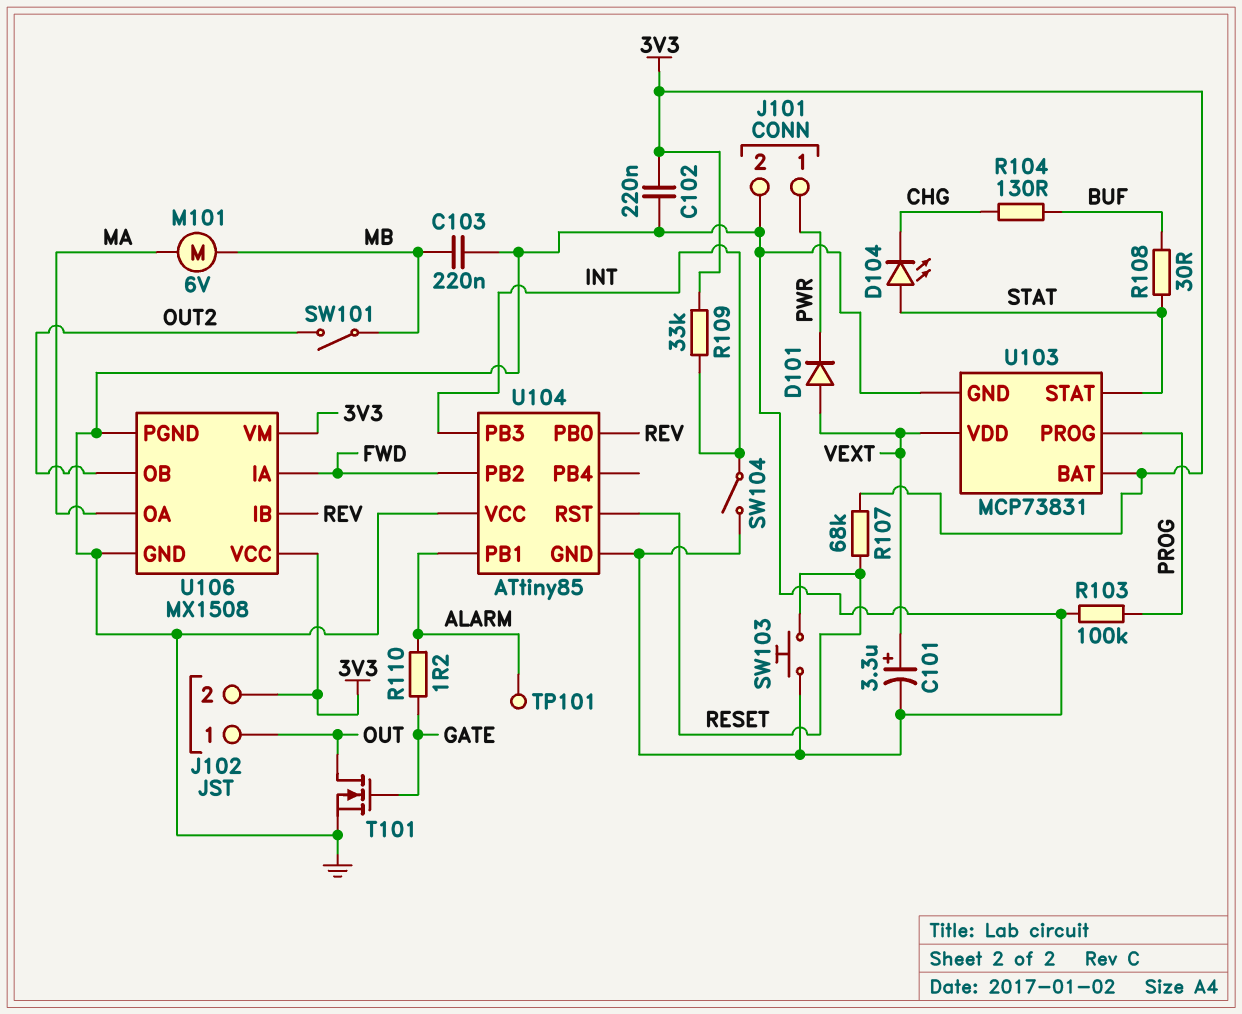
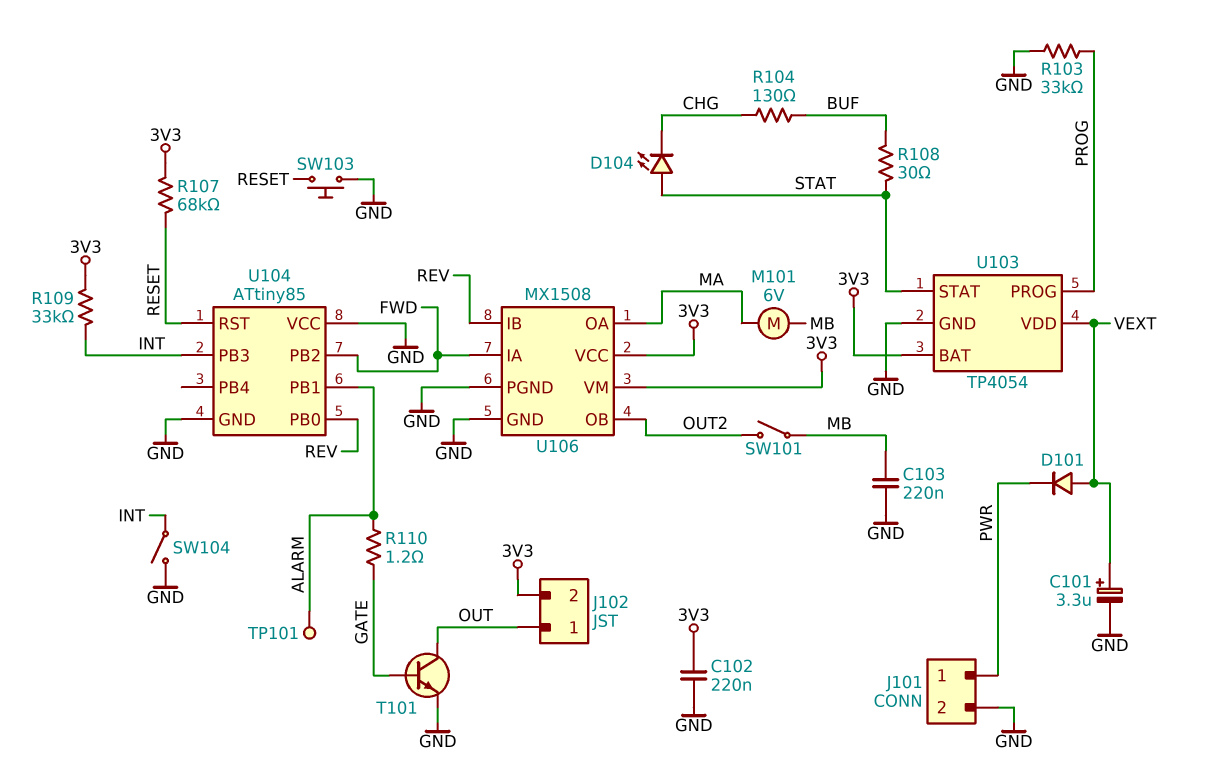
R103: 100k (GND, PROG) -> 33k (GND, PROG)
T101: NMOS (G GATE, D OUT, S GND) -> NPN (B GATE, C OUT, E GND)
U103: MCP73831 -> TP4054

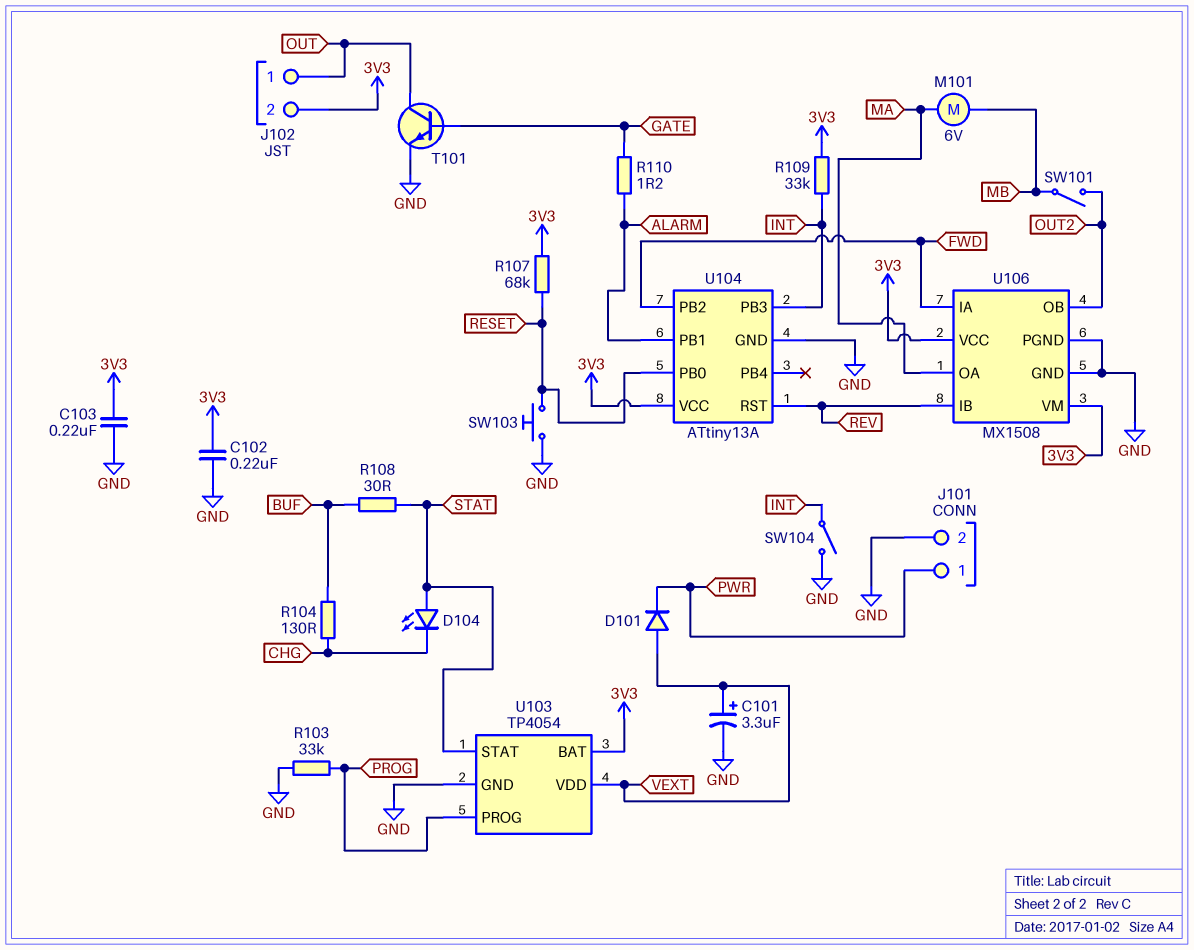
C103: 220nF (GND, MB) -> 220nF (3V3, GND)
TP101: test point (ALARM) -> none
U104: ATtiny85 -> ATtiny13A
U104 pin PB0: REV -> RESET
U104 pin RST: RESET -> REV
U104 pin VCC: GND -> 3V3

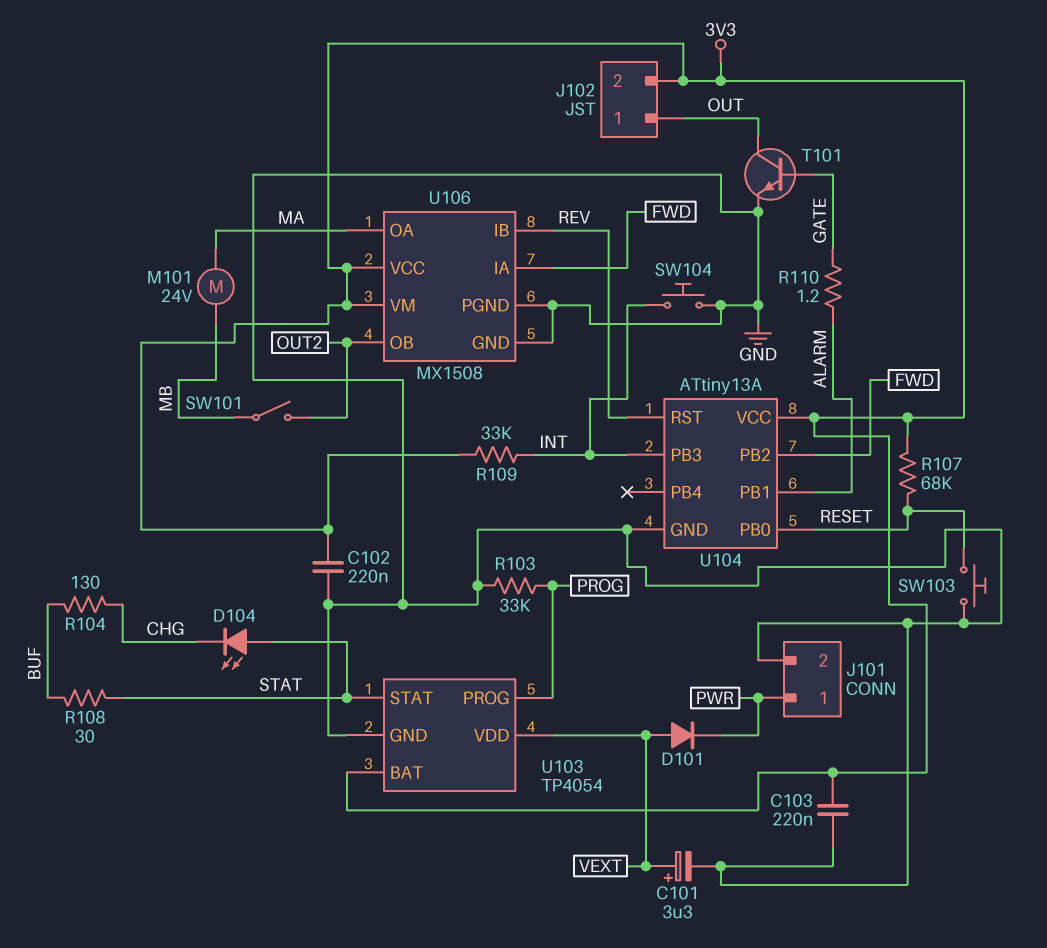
M101: motor 6V (MA, MB) -> motor 24V (MA, MB)
SW104: switch (GND, INT) -> button (GND, INT)

